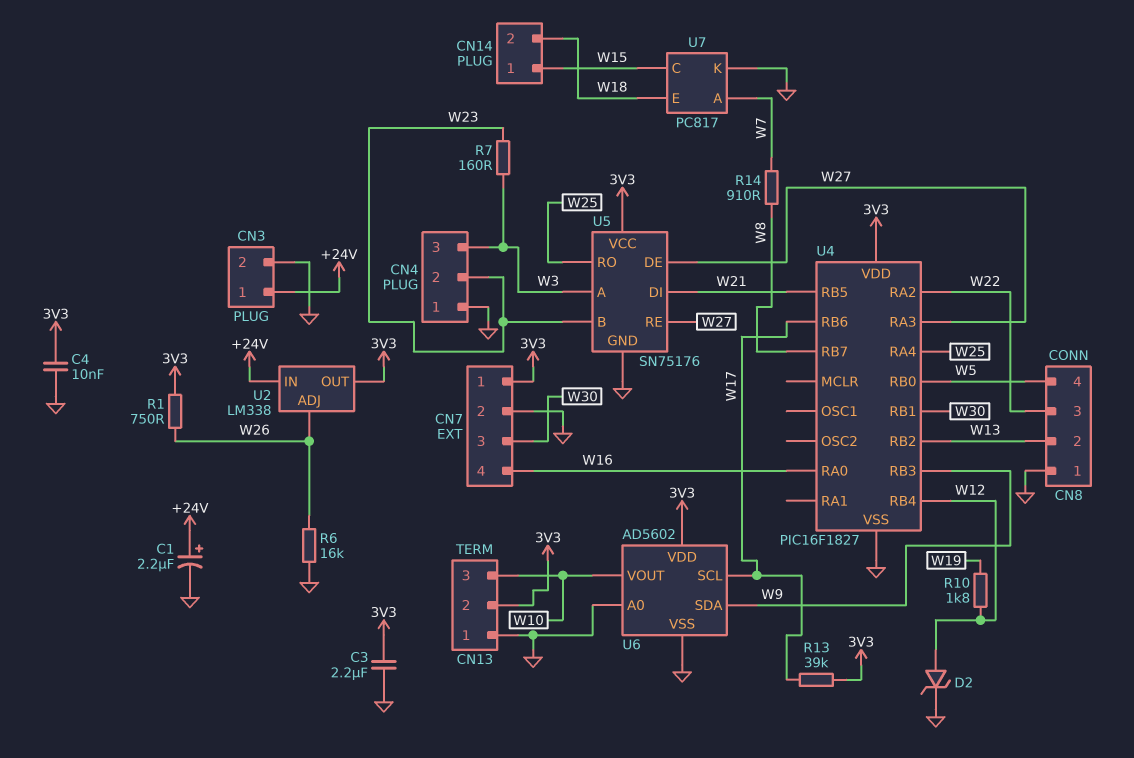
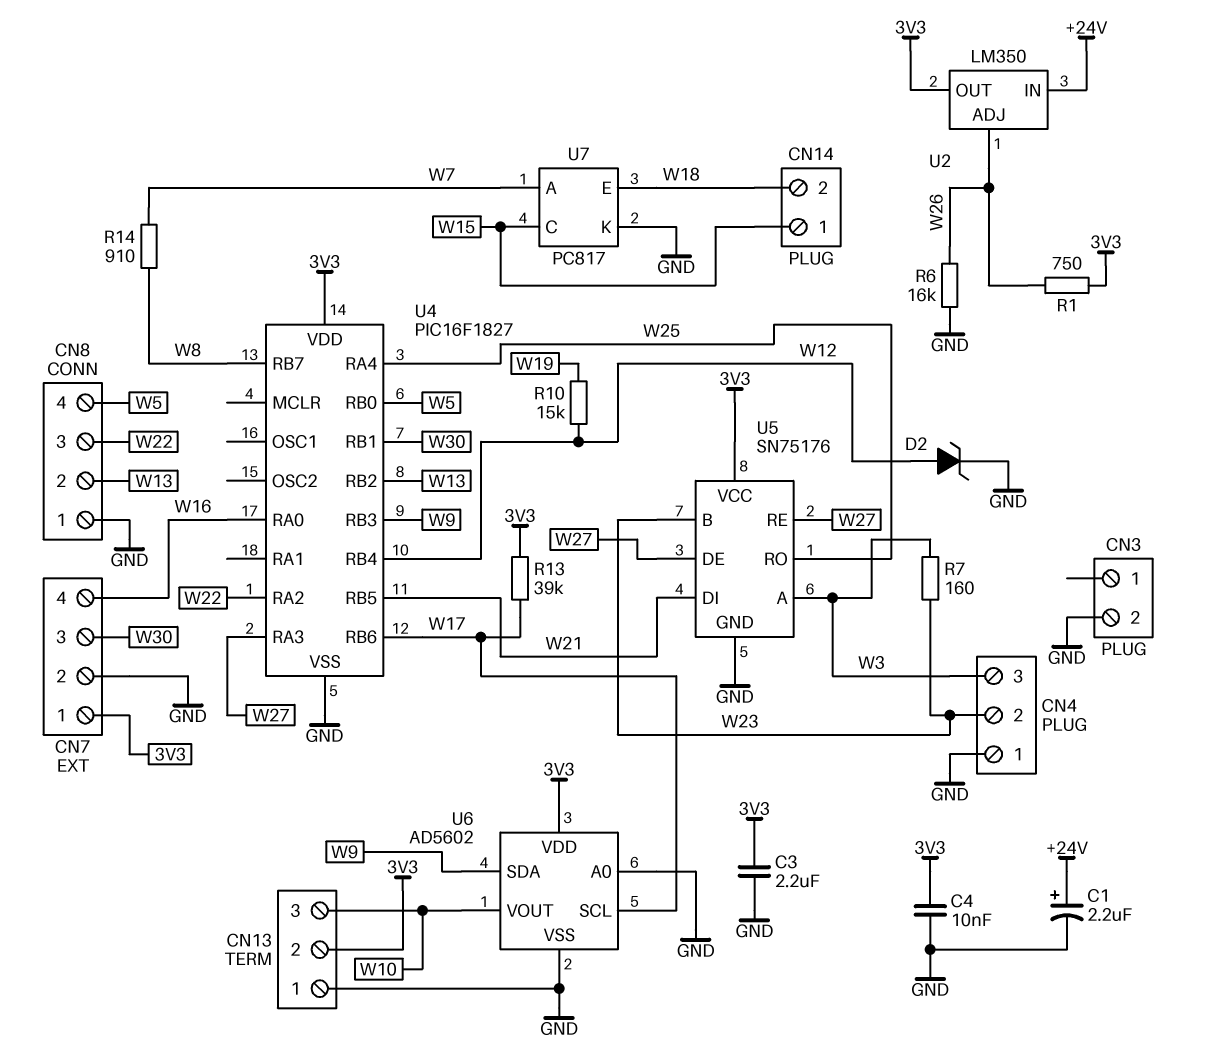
CN3 pin 1: +24V -> none
R10: 1.8k (W12, W19) -> 15k (W12, W19)
U2: LM338 -> LM350

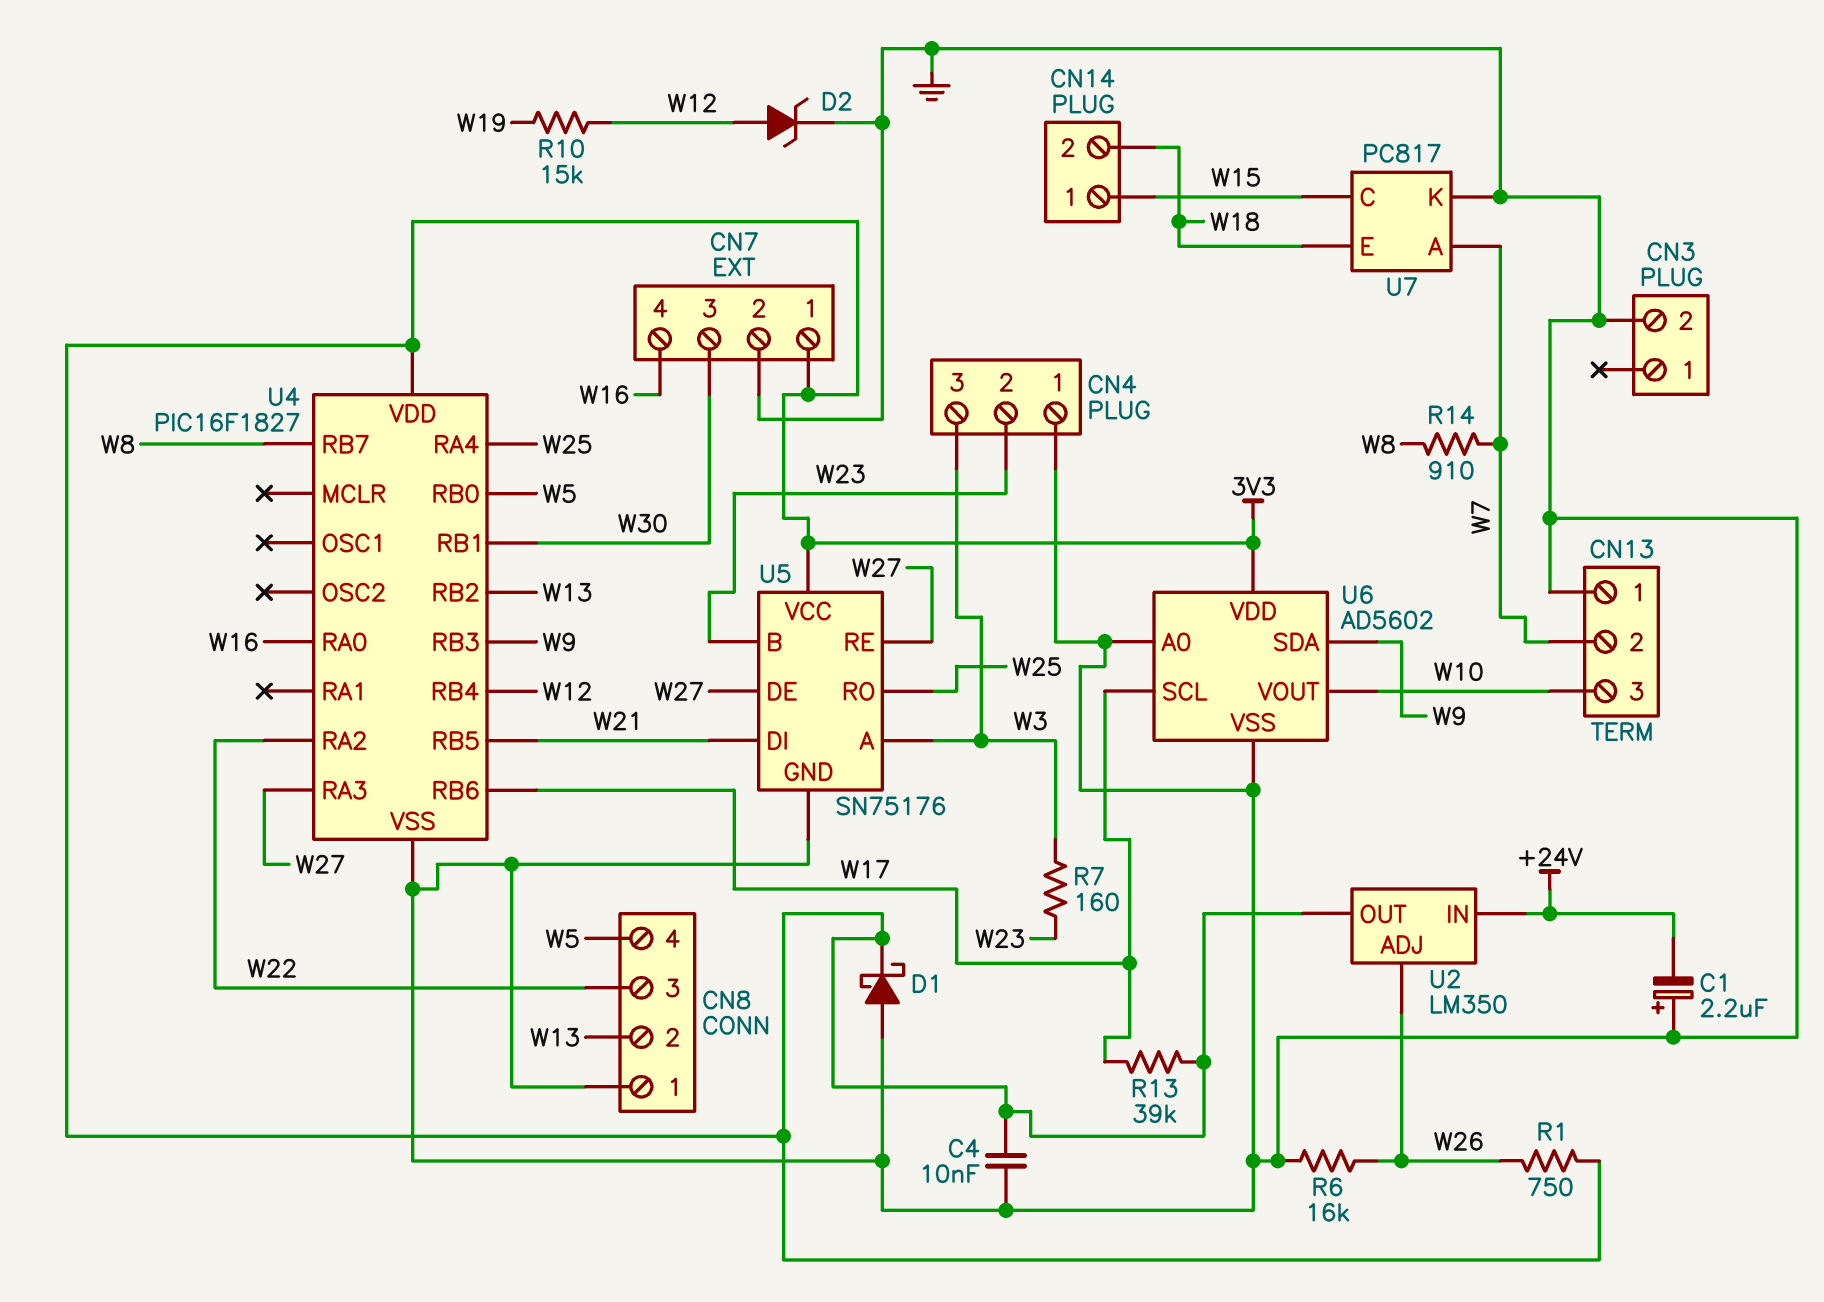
C1: 2.2uF (plus +24V, minus GND) -> 2.2uF (plus GND, minus +24V)
C3: 2.2uF (3V3, GND) -> none
CN13 pin 2: 3V3 -> W7
D1: none -> schottky (A GND, K 3V3)

